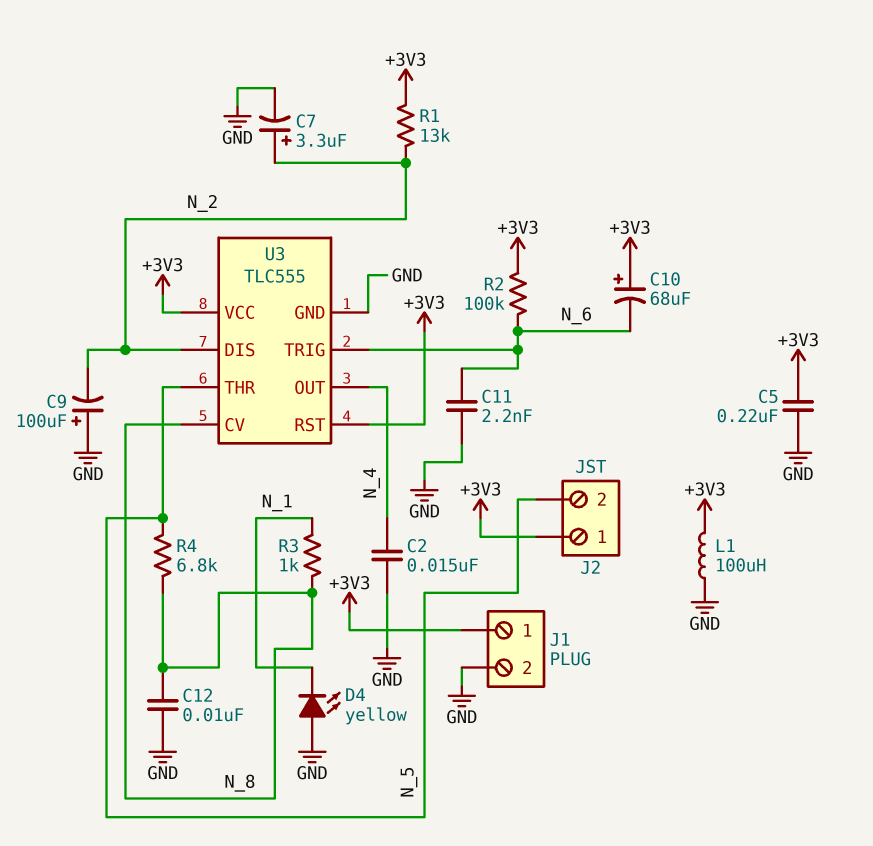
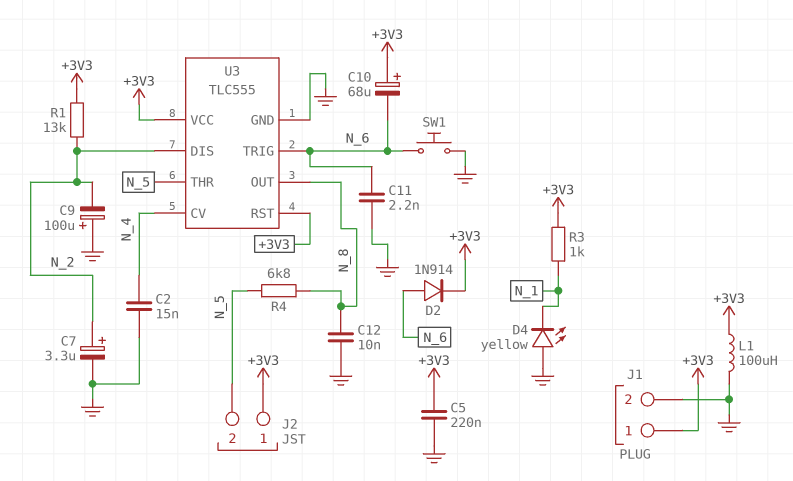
D2: none -> diode 1N914 (A N_6, K +3V3)
R2: 100k (+3V3, N_6) -> none
R3: 1k (N_1, N_8) -> 1k (+3V3, N_1)
SW1: none -> button (GND, N_6)
U3 pin CV: N_8 -> N_4
U3 pin OUT: N_4 -> N_8

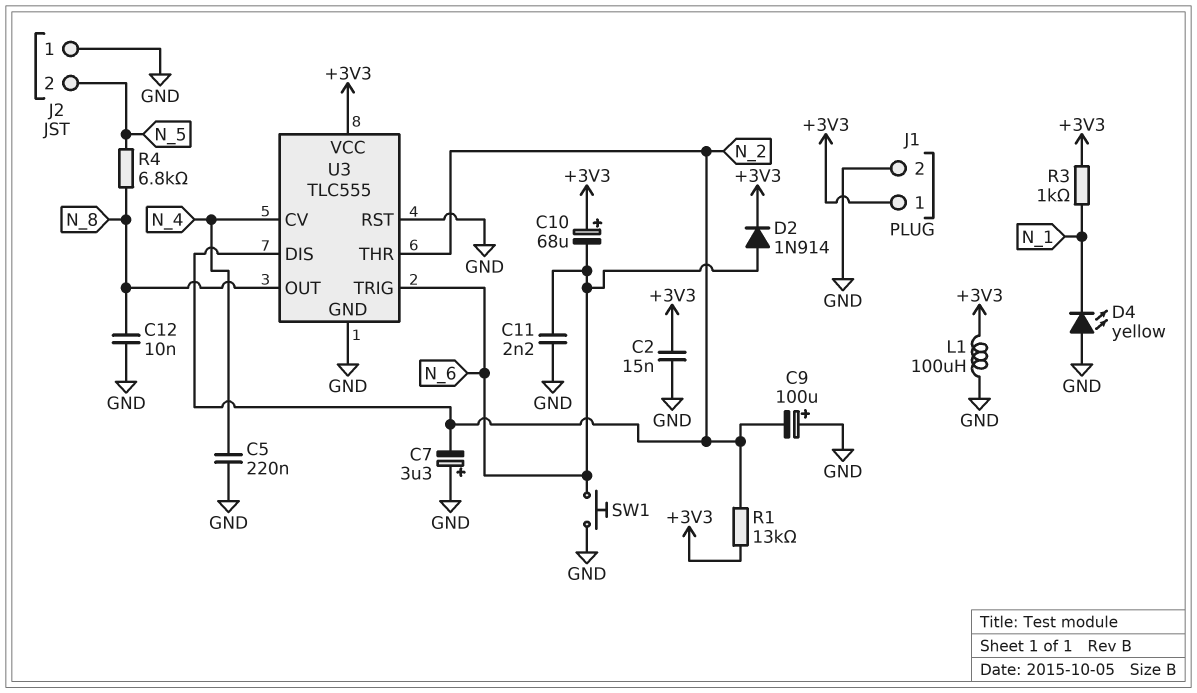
C2: 15nF (GND, N_4) -> 15nF (+3V3, GND)
C5: 220nF (+3V3, GND) -> 220nF (GND, N_4)
C7: 3.3uF (plus N_2, minus GND) -> 3.3uF (plus GND, minus N_2)
J2 pin 1: +3V3 -> GND
U3 pin RST: +3V3 -> GND
U3 pin THR: N_5 -> N_2

